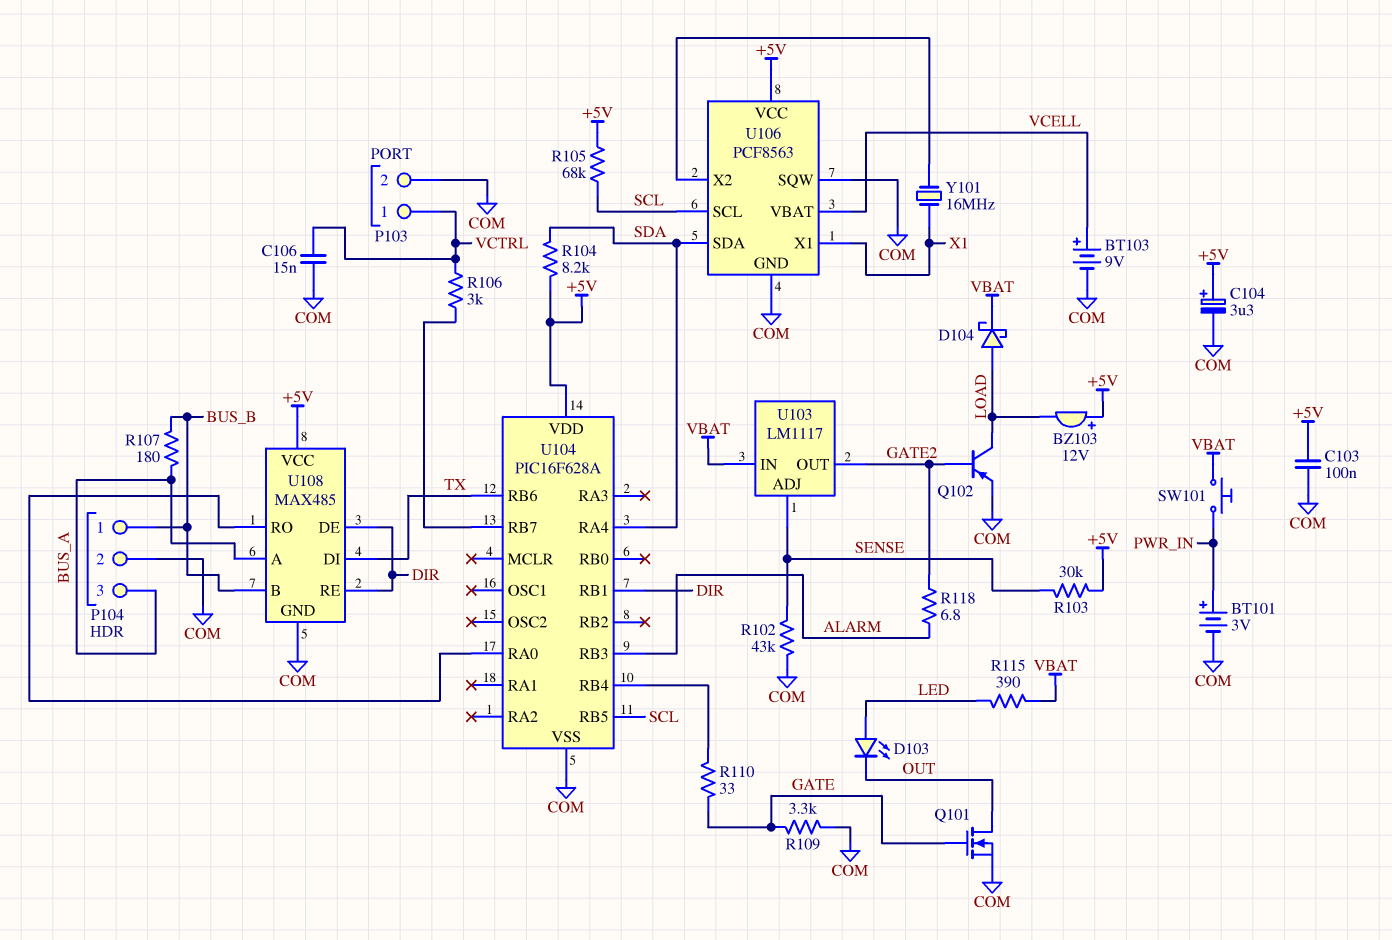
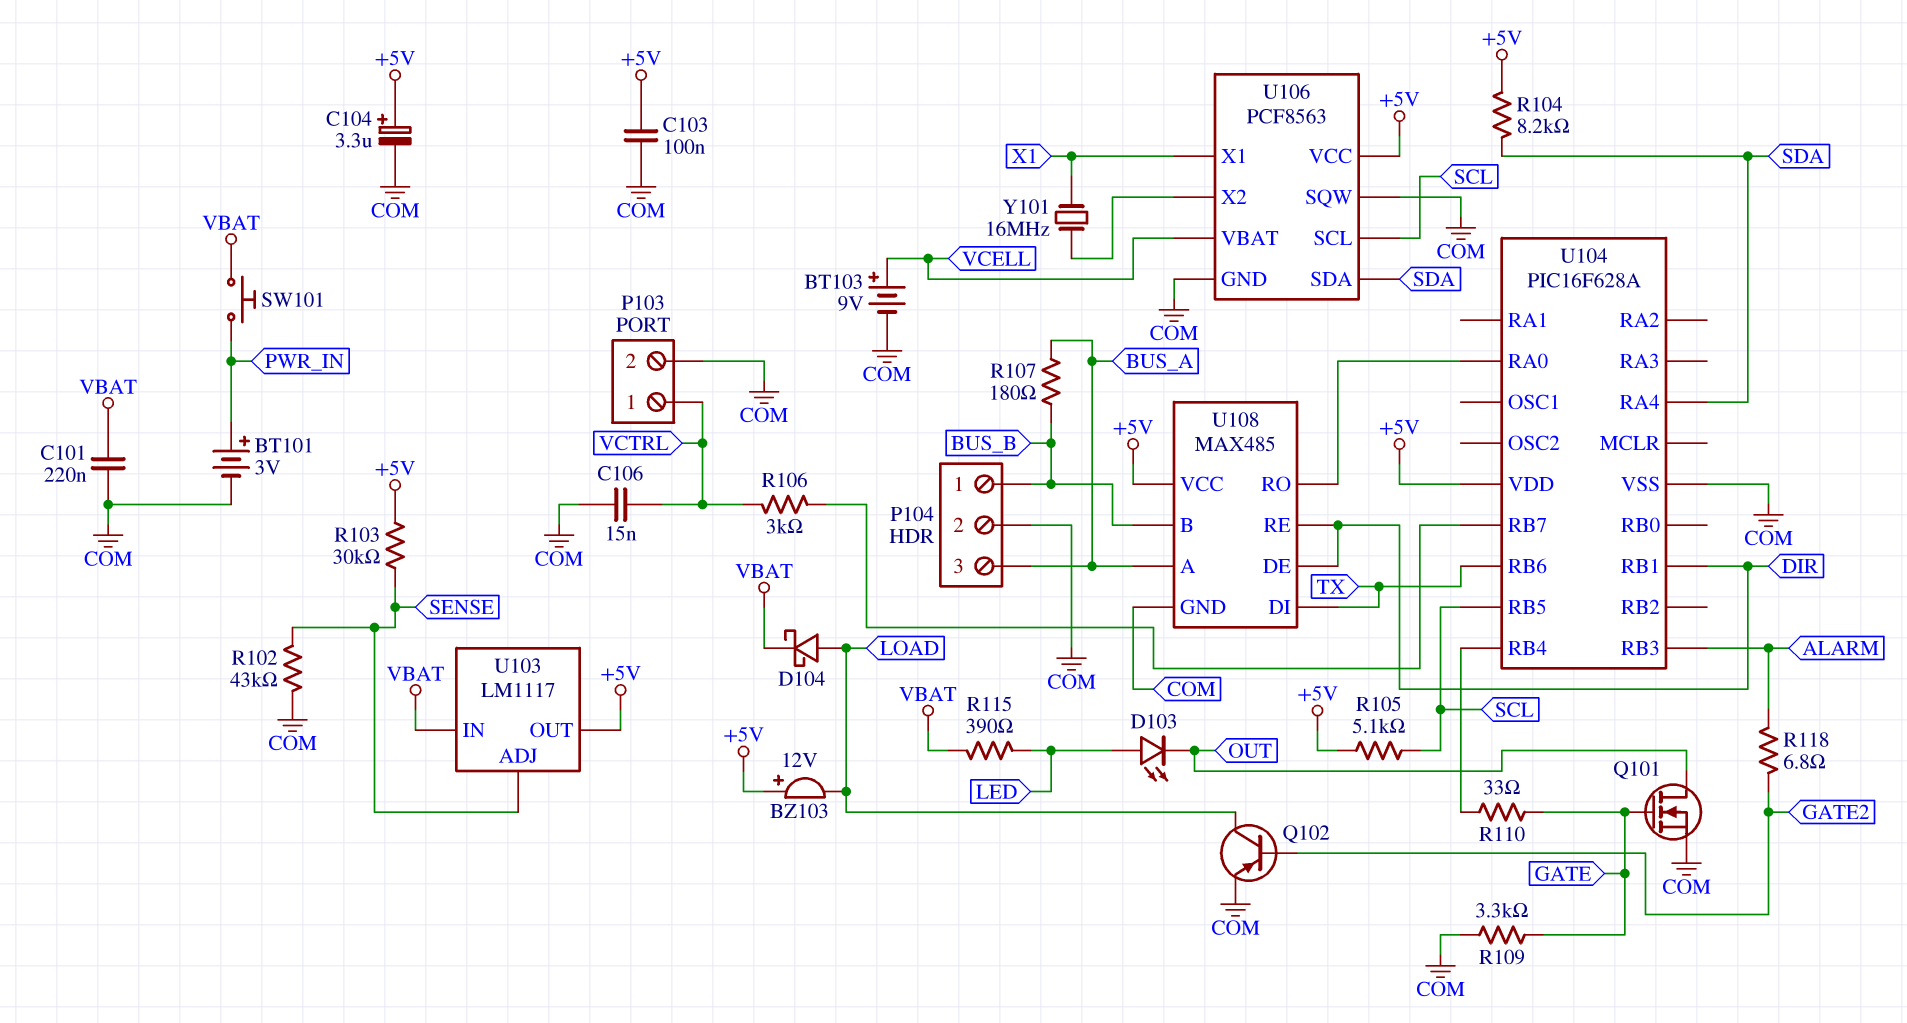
C101: none -> 220nF (COM, VBAT)
R105: 68k (+5V, SCL) -> 5.1k (+5V, SCL)
U103 pin OUT: GATE2 -> +5V

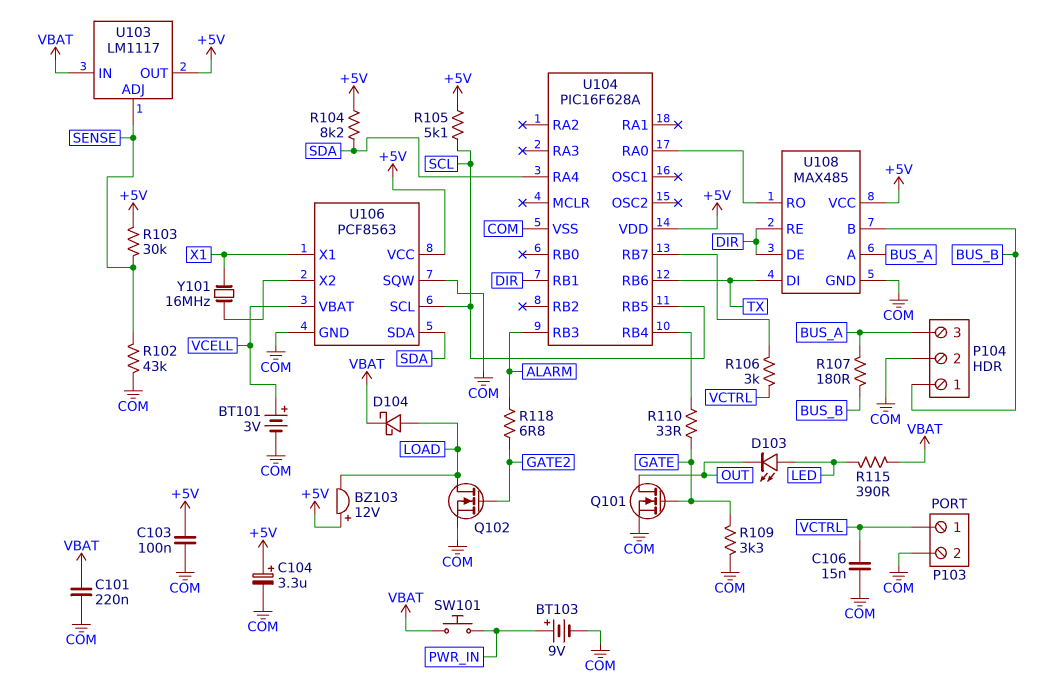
BT101: 3V (plus PWR_IN, minus COM) -> 3V (plus VCELL, minus COM)
BT103: 9V (plus VCELL, minus COM) -> 9V (plus PWR_IN, minus COM)
Q102: PNP (B GATE2, C LOAD, E COM) -> NMOS (G GATE2, D LOAD, S COM)

